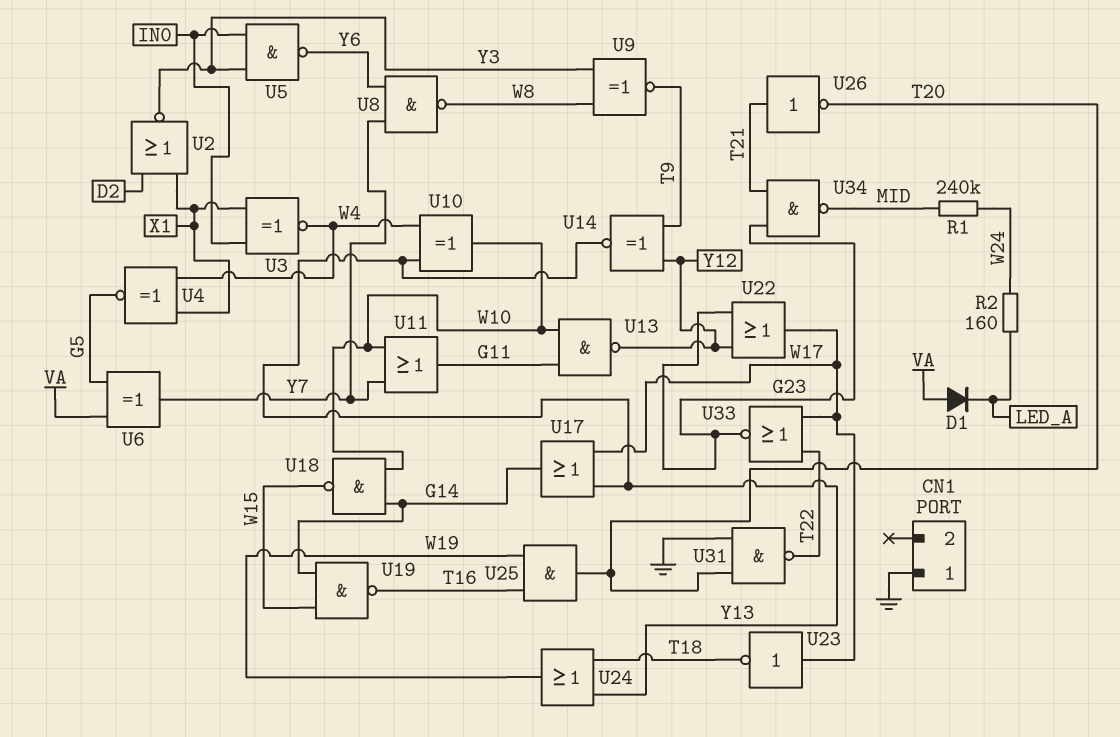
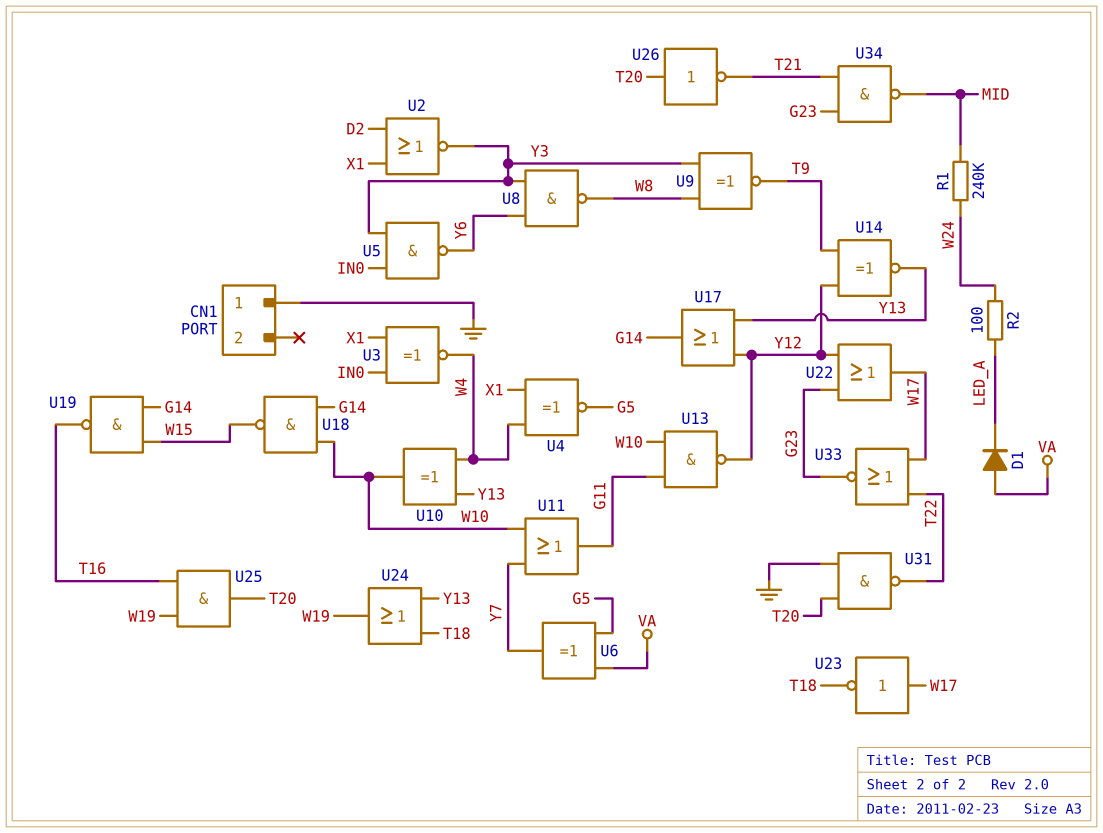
R2: 160 (LED_A, W24) -> 100 (LED_A, W24)
U8: NAND (in Y6, in Y7, out W8) -> NAND (in Y3, in Y6, out W8)
U17: OR (in W17, in Y13, out G14) -> OR (in Y12, in Y13, out G14)
U26: NOT (in T21, out T20) -> NOT (in T20, out T21)

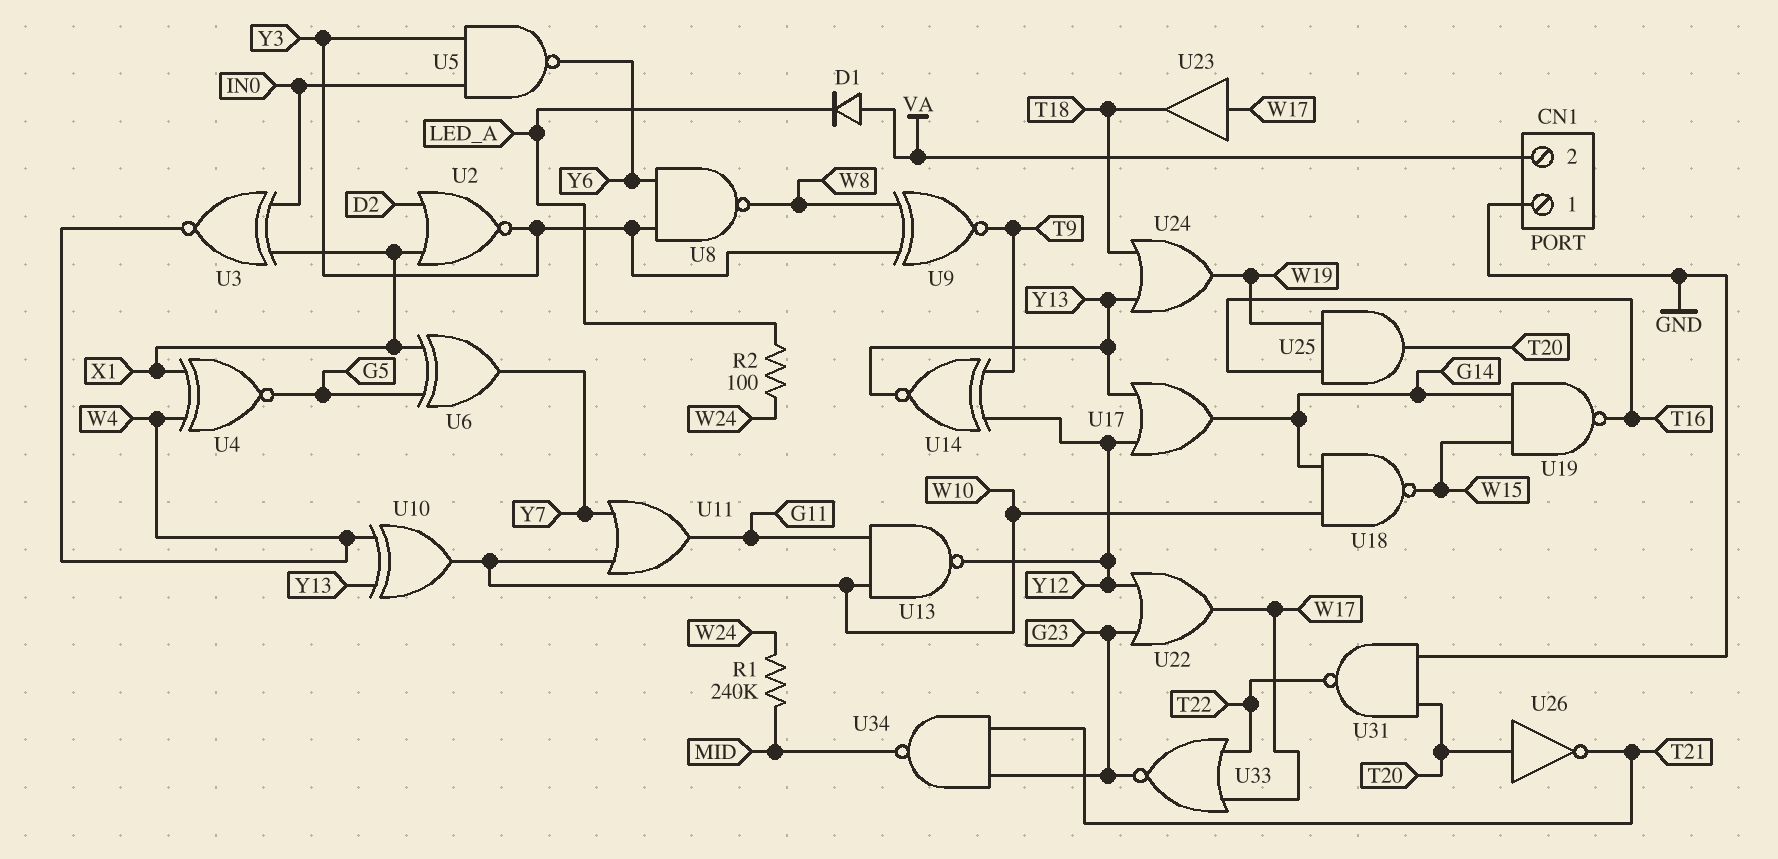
CN1 pin 2: none -> VA
U6: XOR (in G5, in VA, out Y7) -> XOR (in G5, in X1, out Y7)
U23: NOT (in W17, out T18) -> buffer (in W17, out T18)

